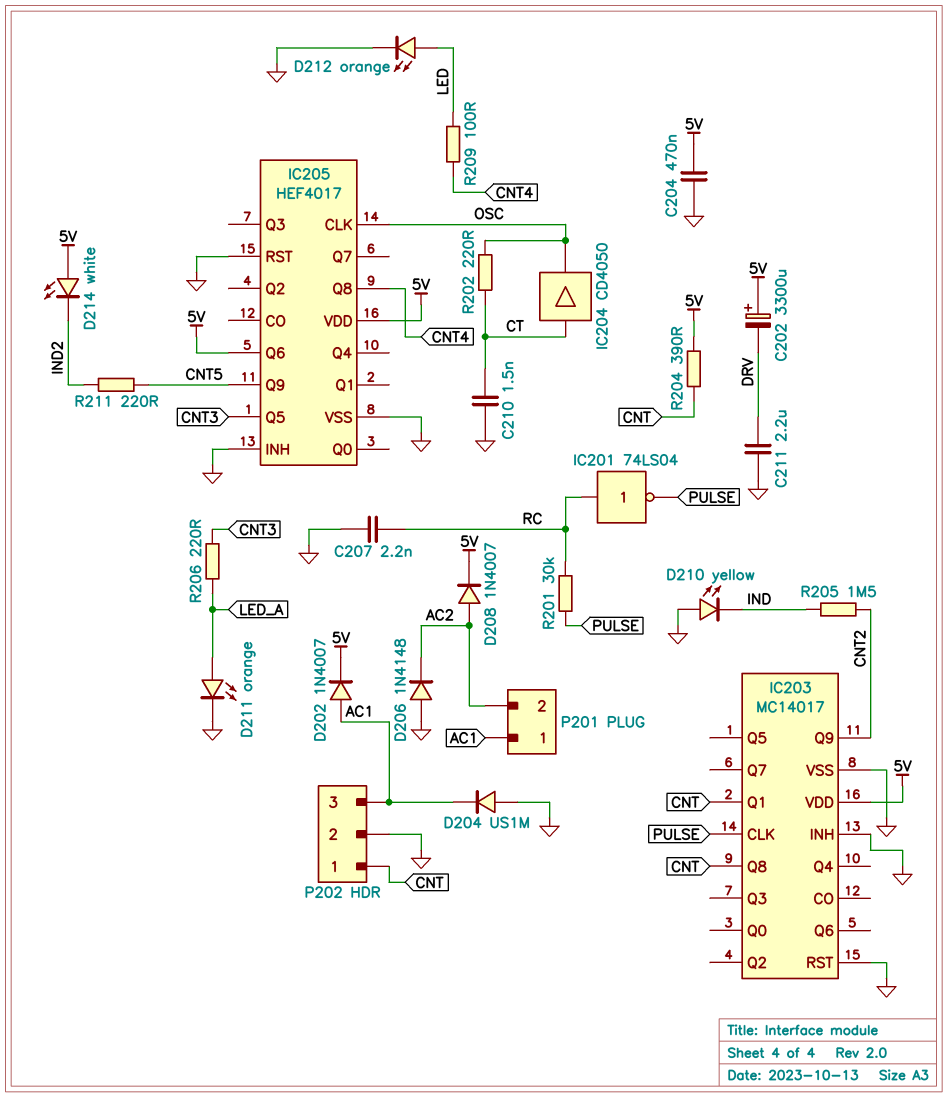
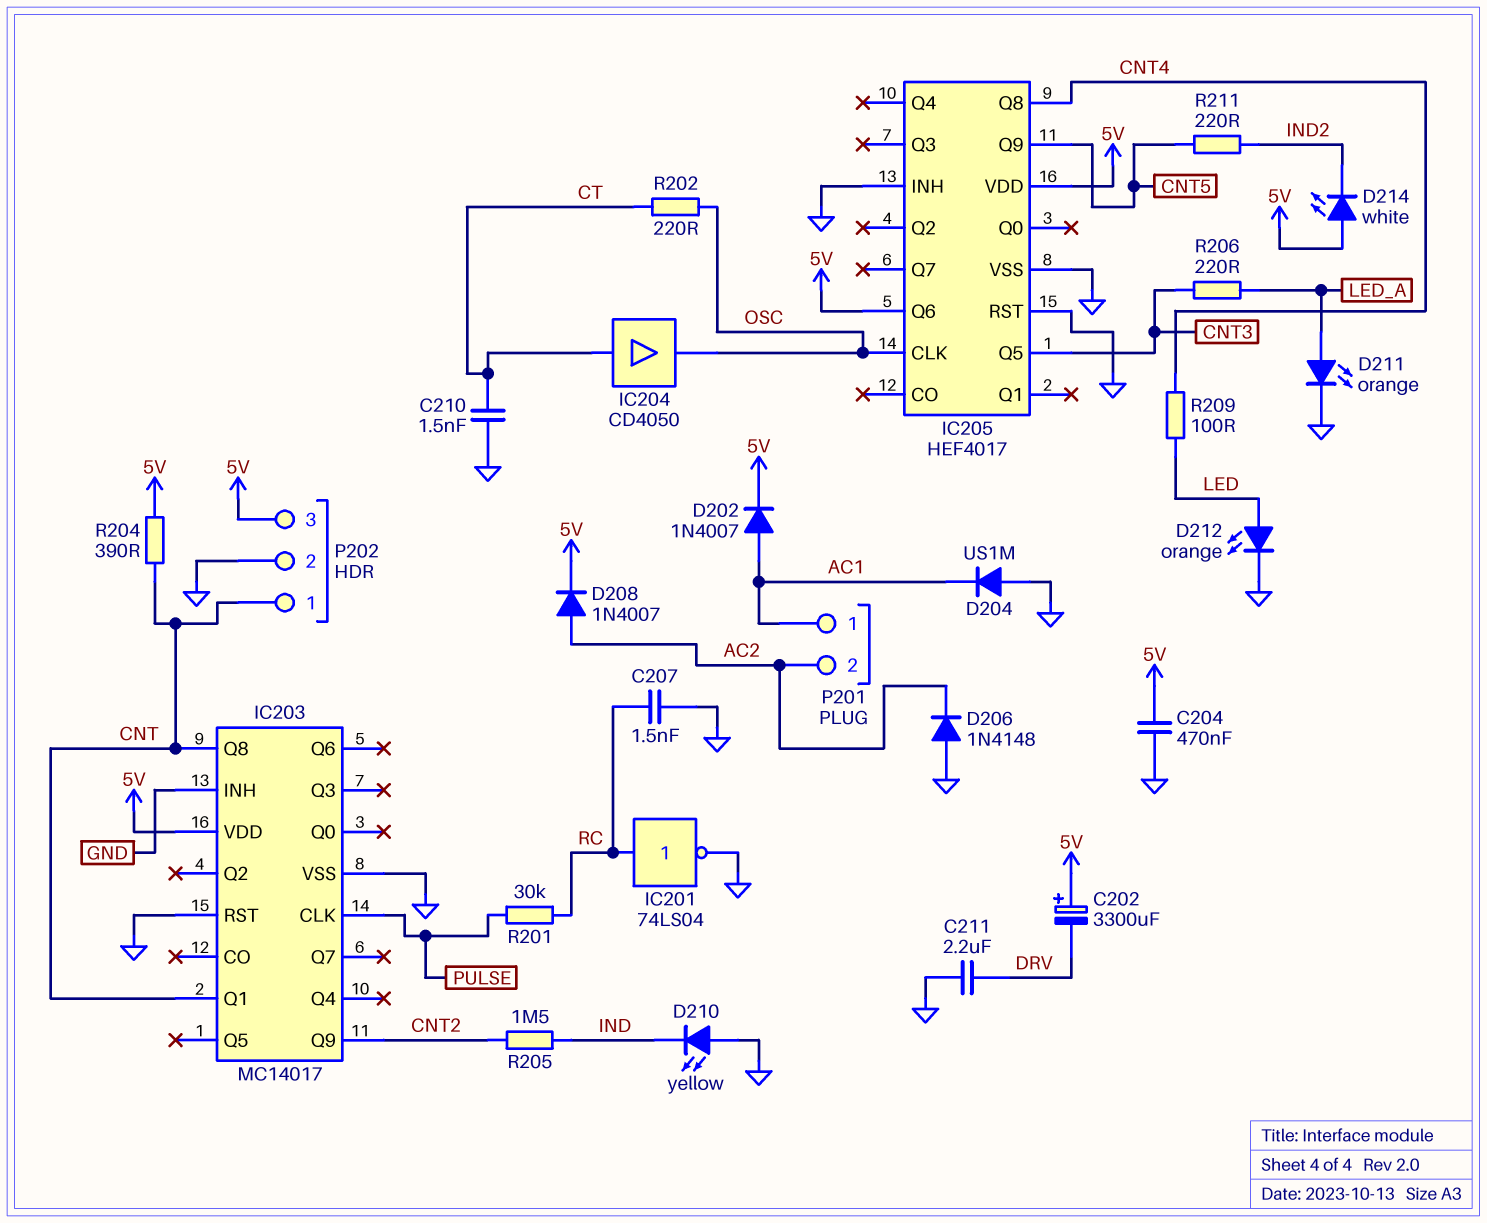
C207: 2.2nF (GND, RC) -> 1.5nF (GND, RC)
IC201: NOT 74LS04 (in RC, out PULSE) -> NOT 74LS04 (in RC, out GND)
P202 pin 3: AC1 -> 5V

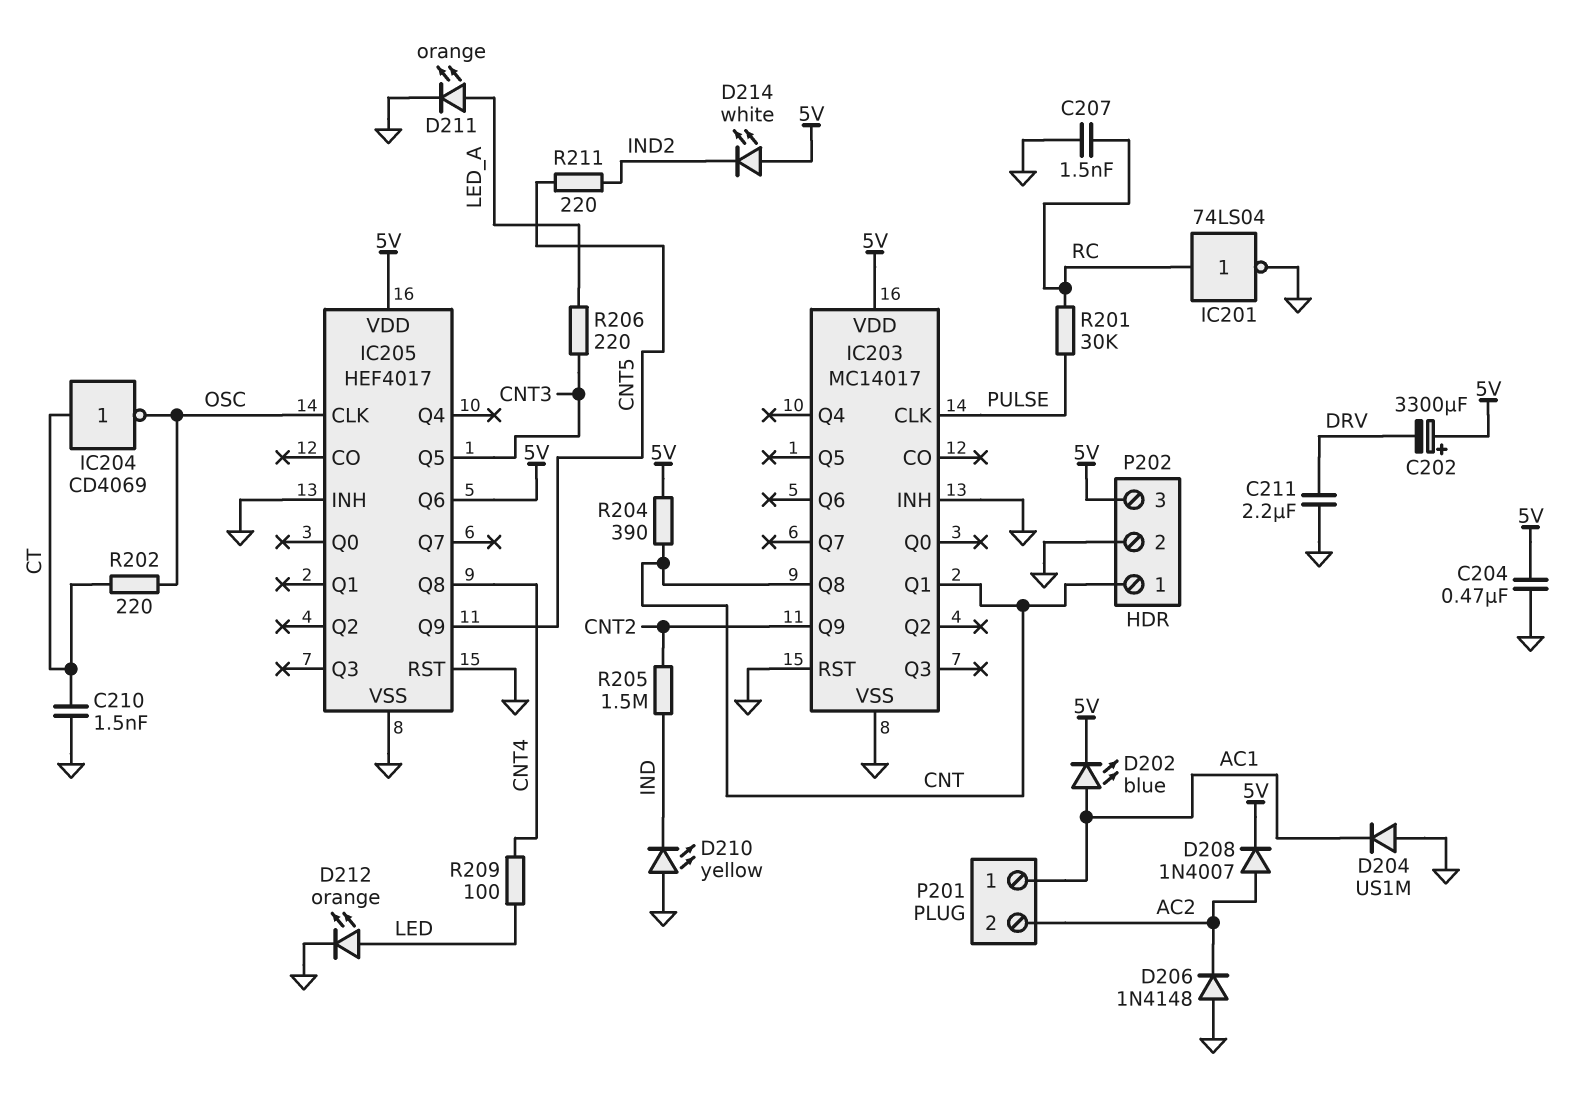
D202: diode 1N4007 (A AC1, K 5V) -> LED blue (A AC1, K 5V)
IC204: buffer CD4050 (in CT, out OSC) -> NOT CD4069 (in CT, out OSC)

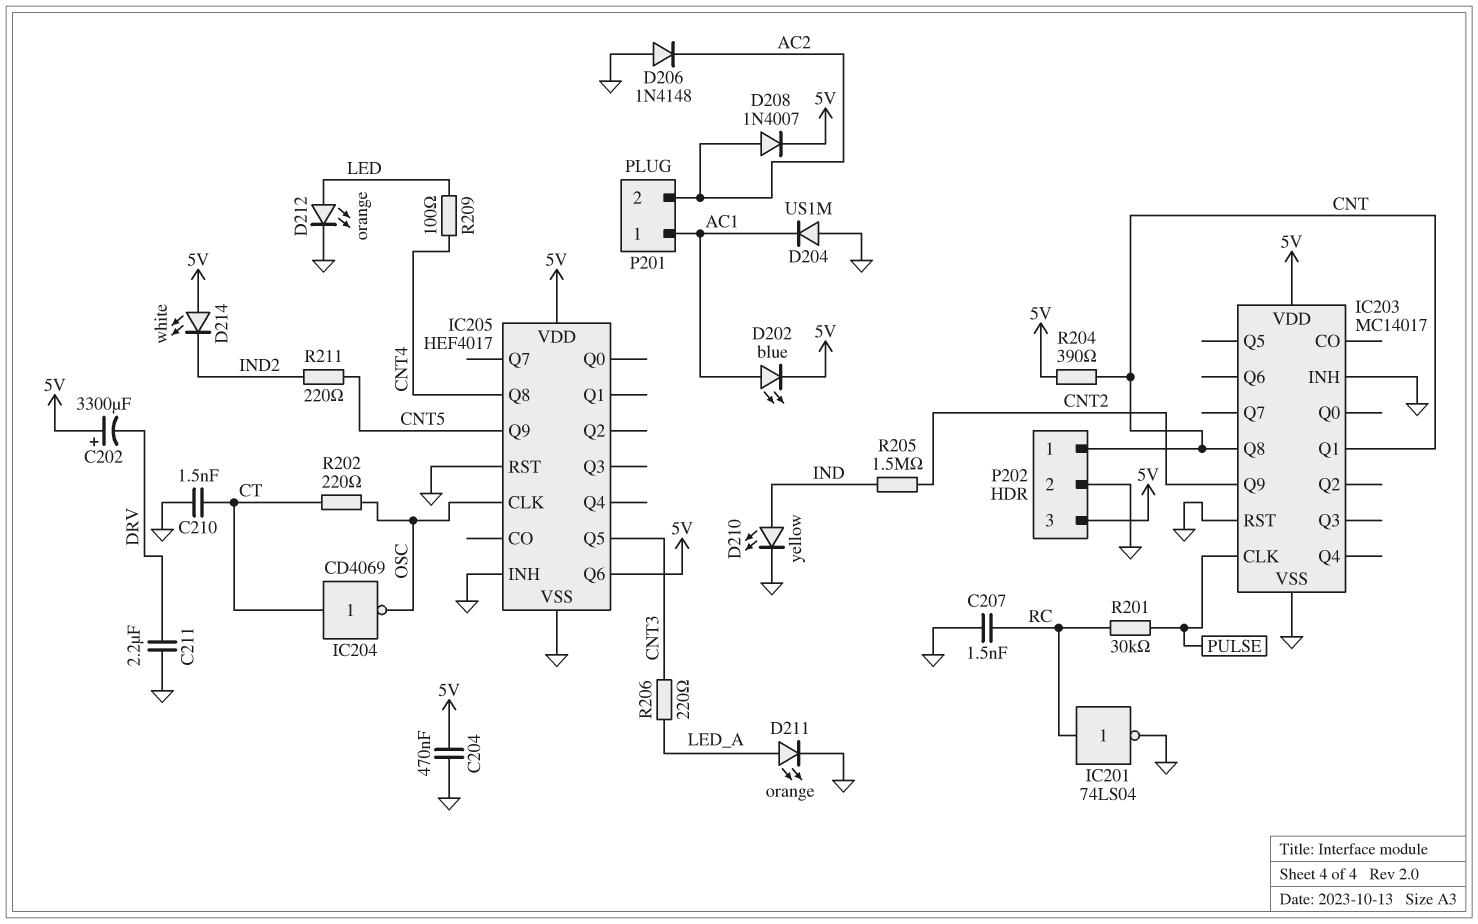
D210: LED yellow (A GND, K IND) -> LED yellow (A IND, K GND)

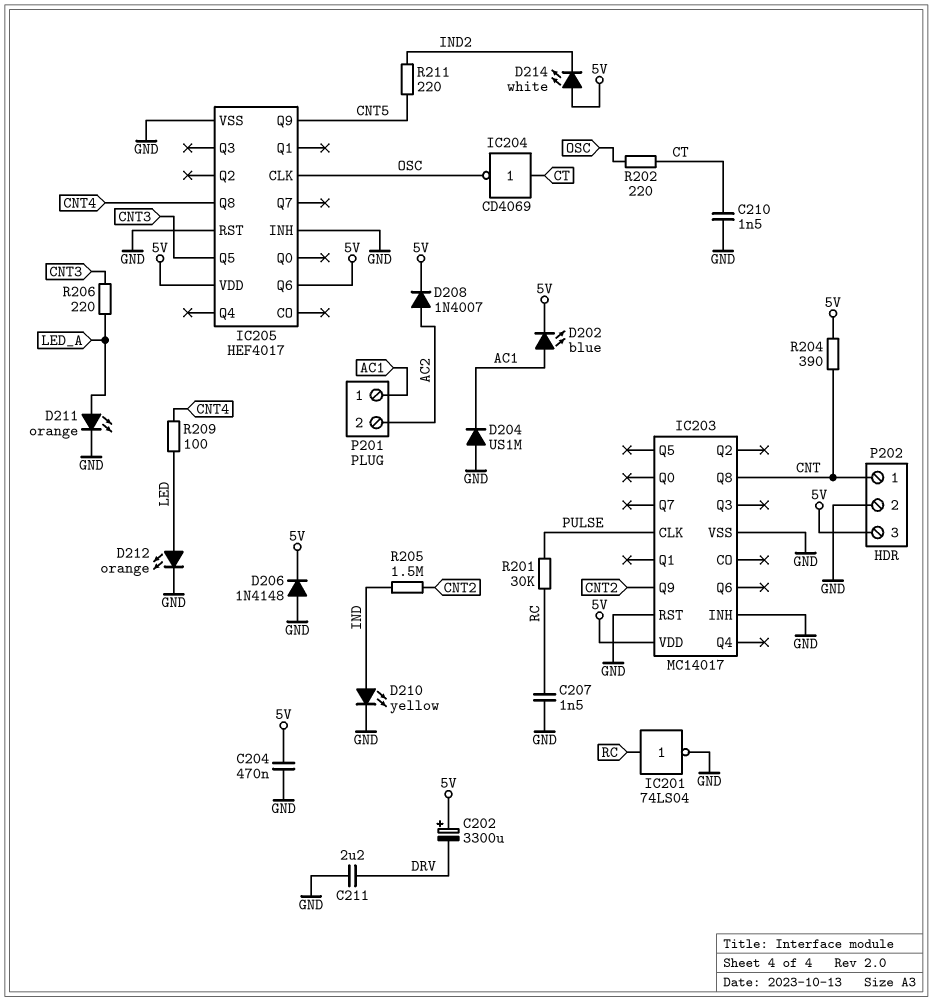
D206: diode 1N4148 (A GND, K AC2) -> diode 1N4148 (A GND, K 5V)
IC203 pin Q1: CNT -> none

